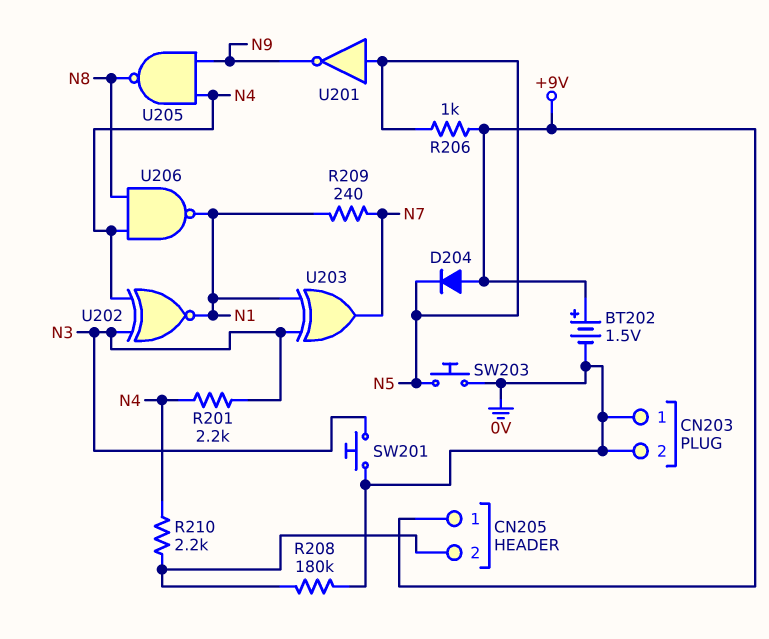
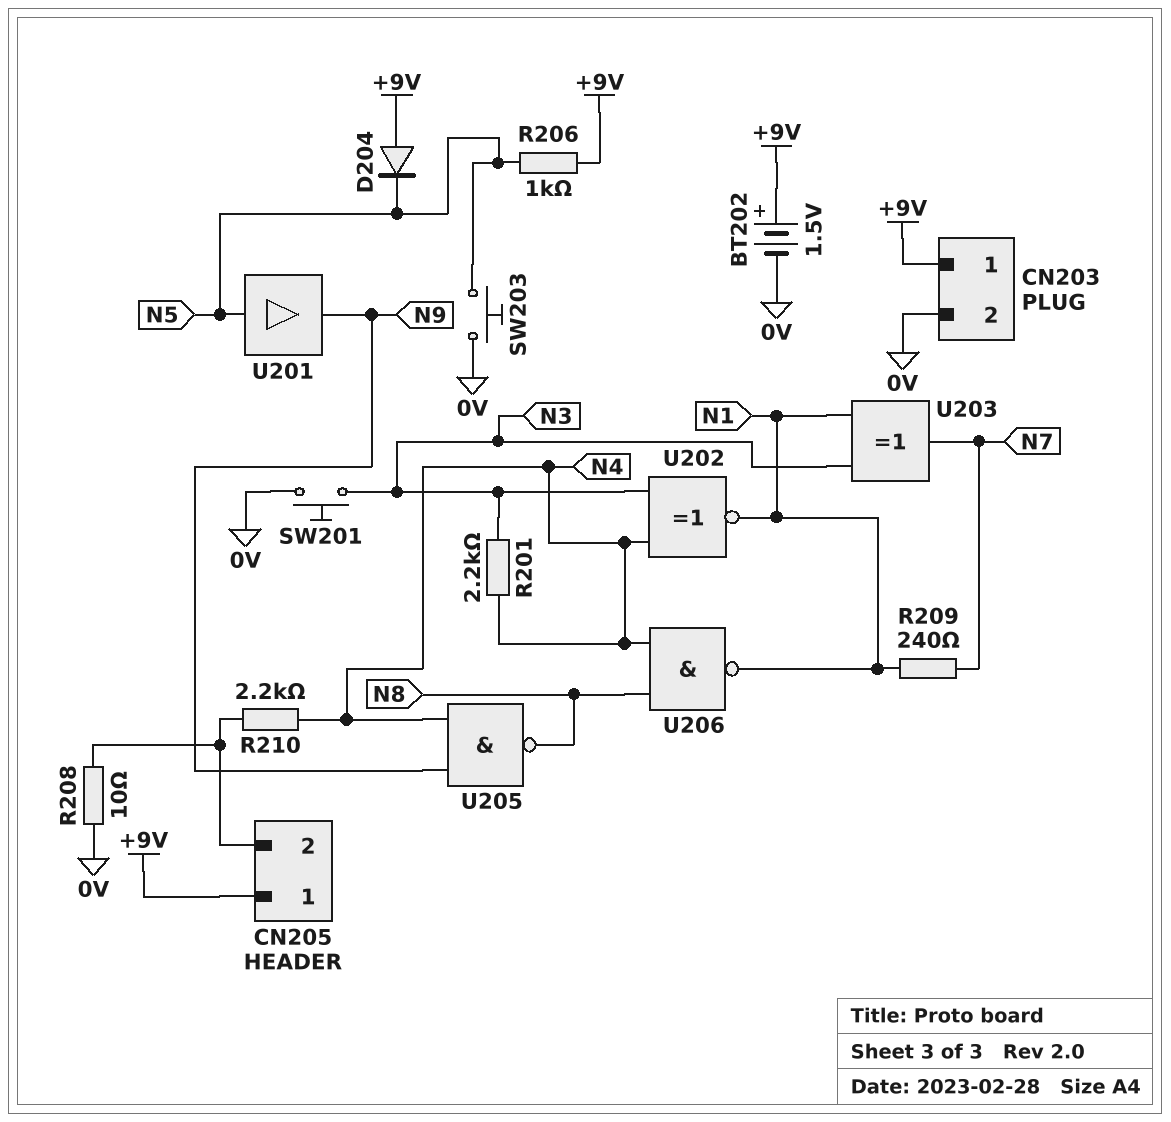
CN203 pin 1: 0V -> +9V
R208: 180k (0V, CN205/2) -> 10 (0V, CN205/2)
U201: NOT (in N5, out N9) -> buffer (in N5, out N9)

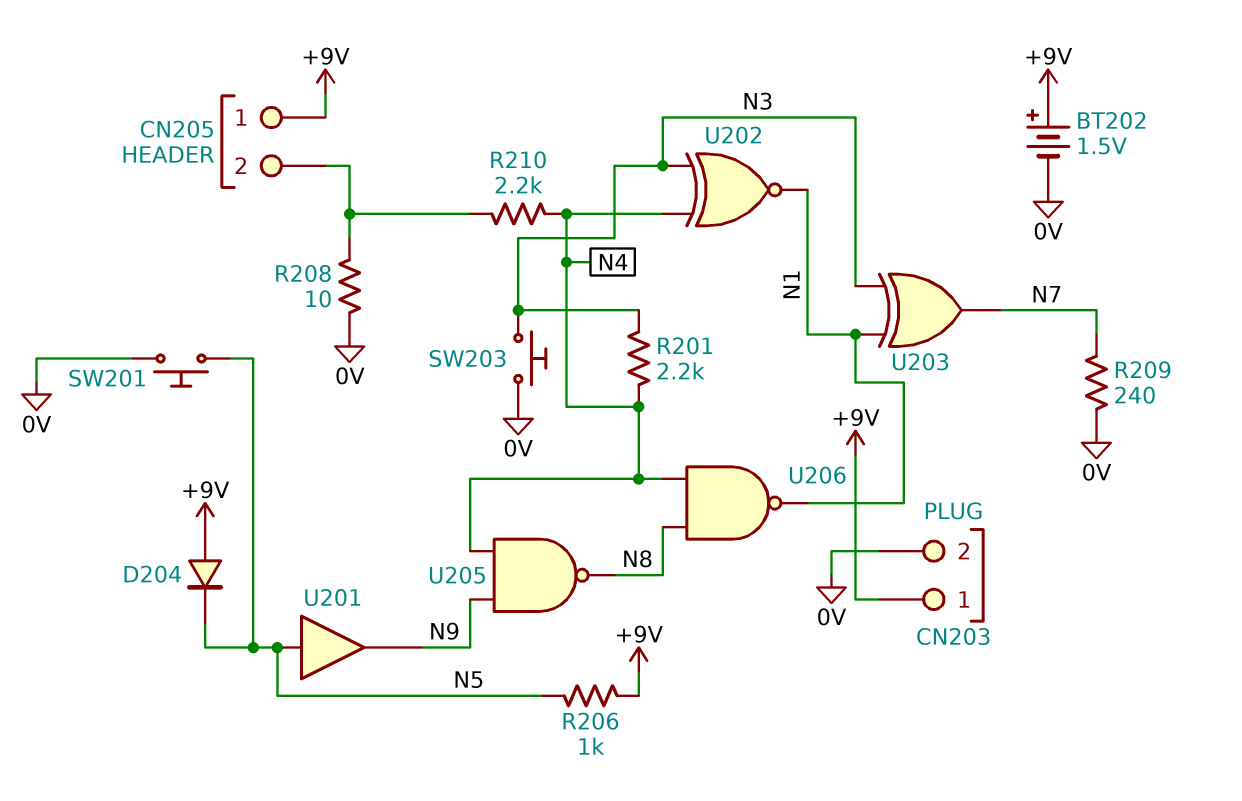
R209: 240 (N1, N7) -> 240 (0V, N7)
SW201: button (0V, N3) -> button (0V, N5)
SW203: button (0V, N5) -> button (0V, N3)

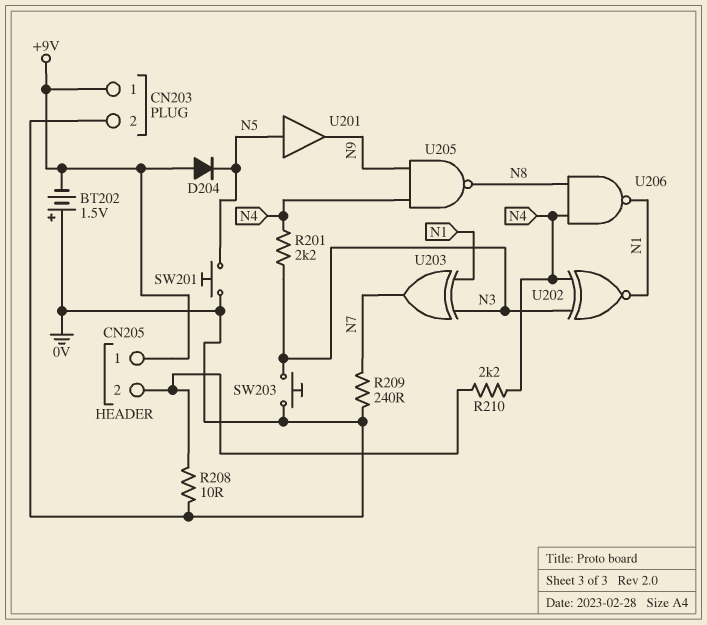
BT202: 1.5V (plus +9V, minus 0V) -> 1.5V (plus 0V, minus +9V)
R206: 1k (+9V, N5) -> none

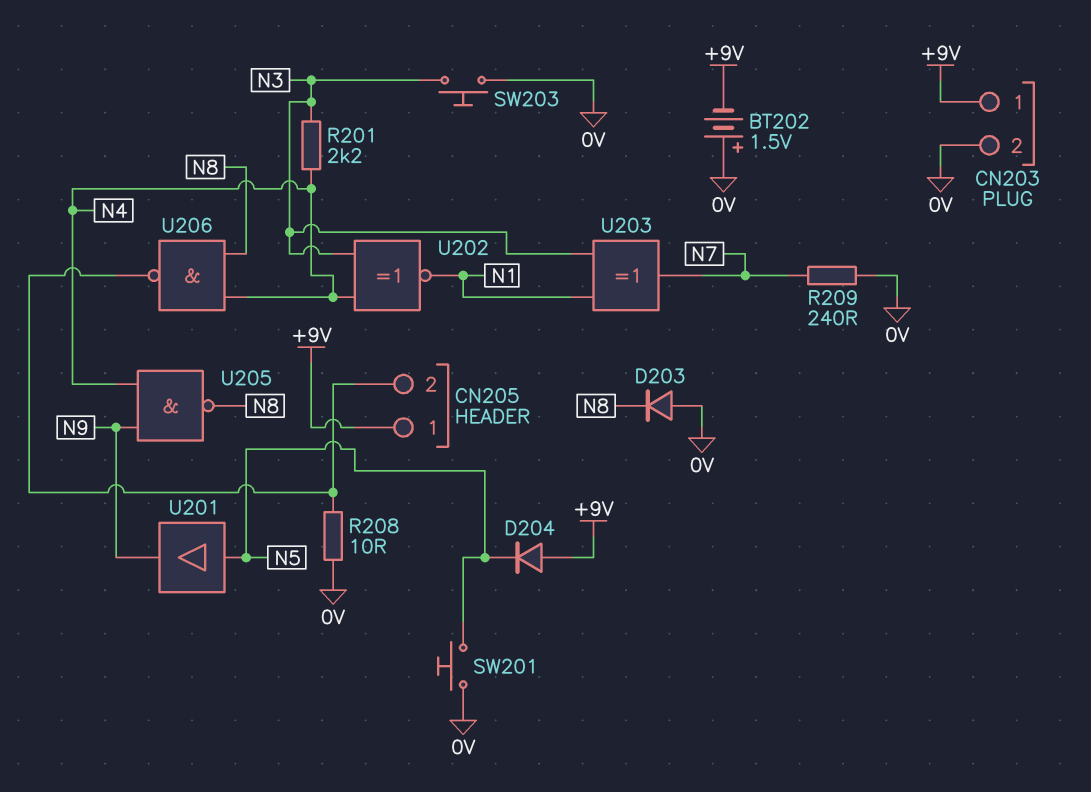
D203: none -> diode (A 0V, K N8)
R210: 2.2k (CN205/2, N4) -> none
U206: NAND (in N4, in N8, out N1) -> NAND (in N4, in N8, out CN205/2)

